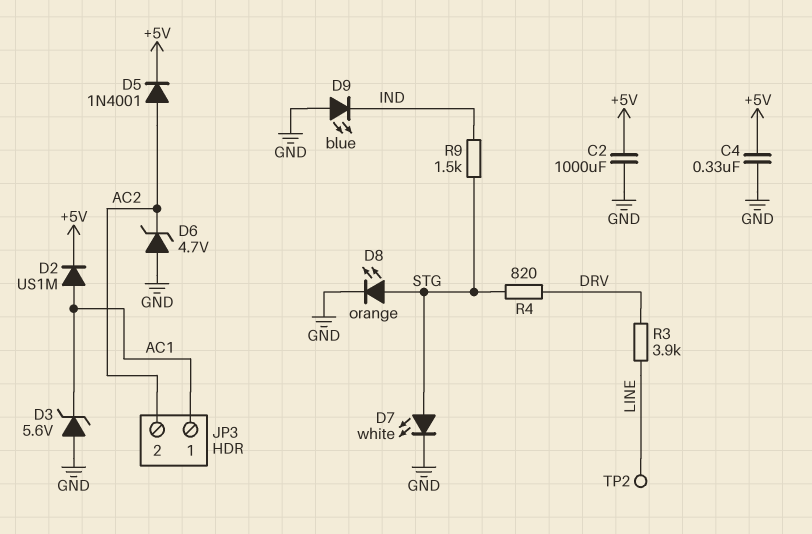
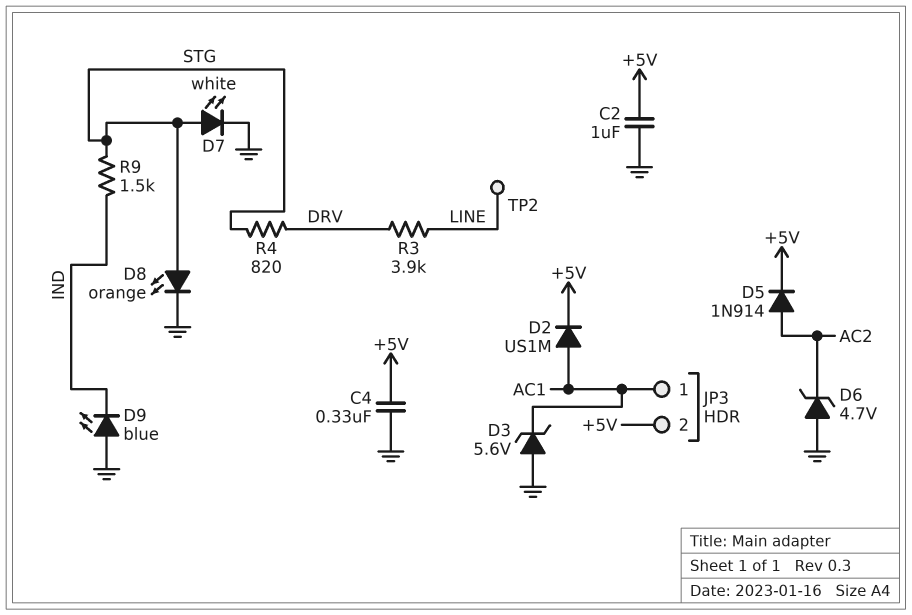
C2: 1000uF (+5V, GND) -> 1uF (+5V, GND)
D5: diode 1N4001 (A AC2, K +5V) -> diode 1N914 (A AC2, K +5V)
JP3 pin 2: AC2 -> +5V

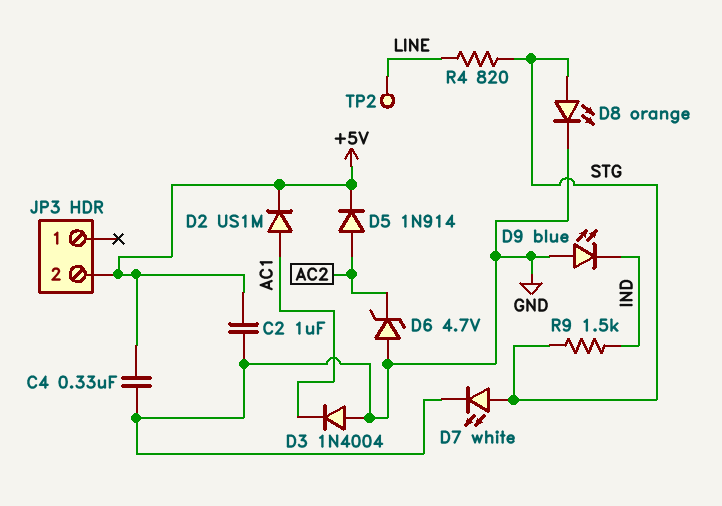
D3: zener 5.6V (A GND, K AC1) -> diode 1N4004 (A GND, K AC1)
JP3 pin 1: AC1 -> none
R3: 3.9k (DRV, LINE) -> none
R4: 820 (DRV, STG) -> 820 (LINE, STG)

